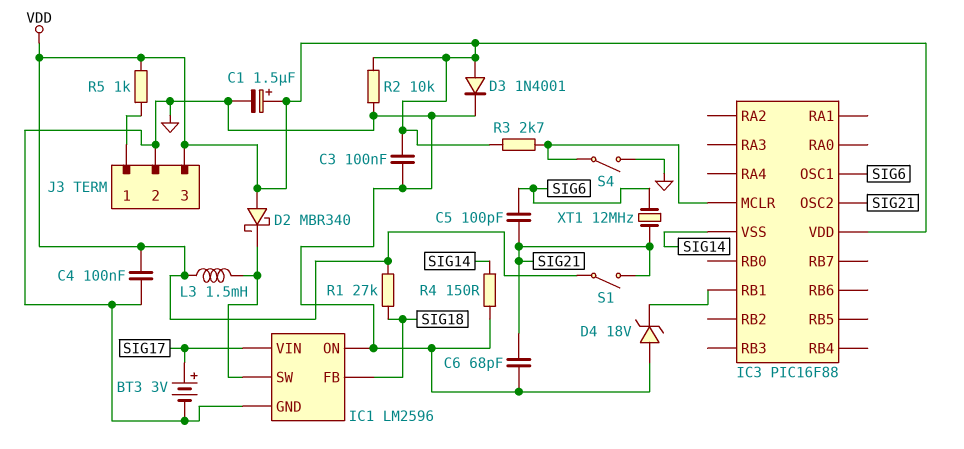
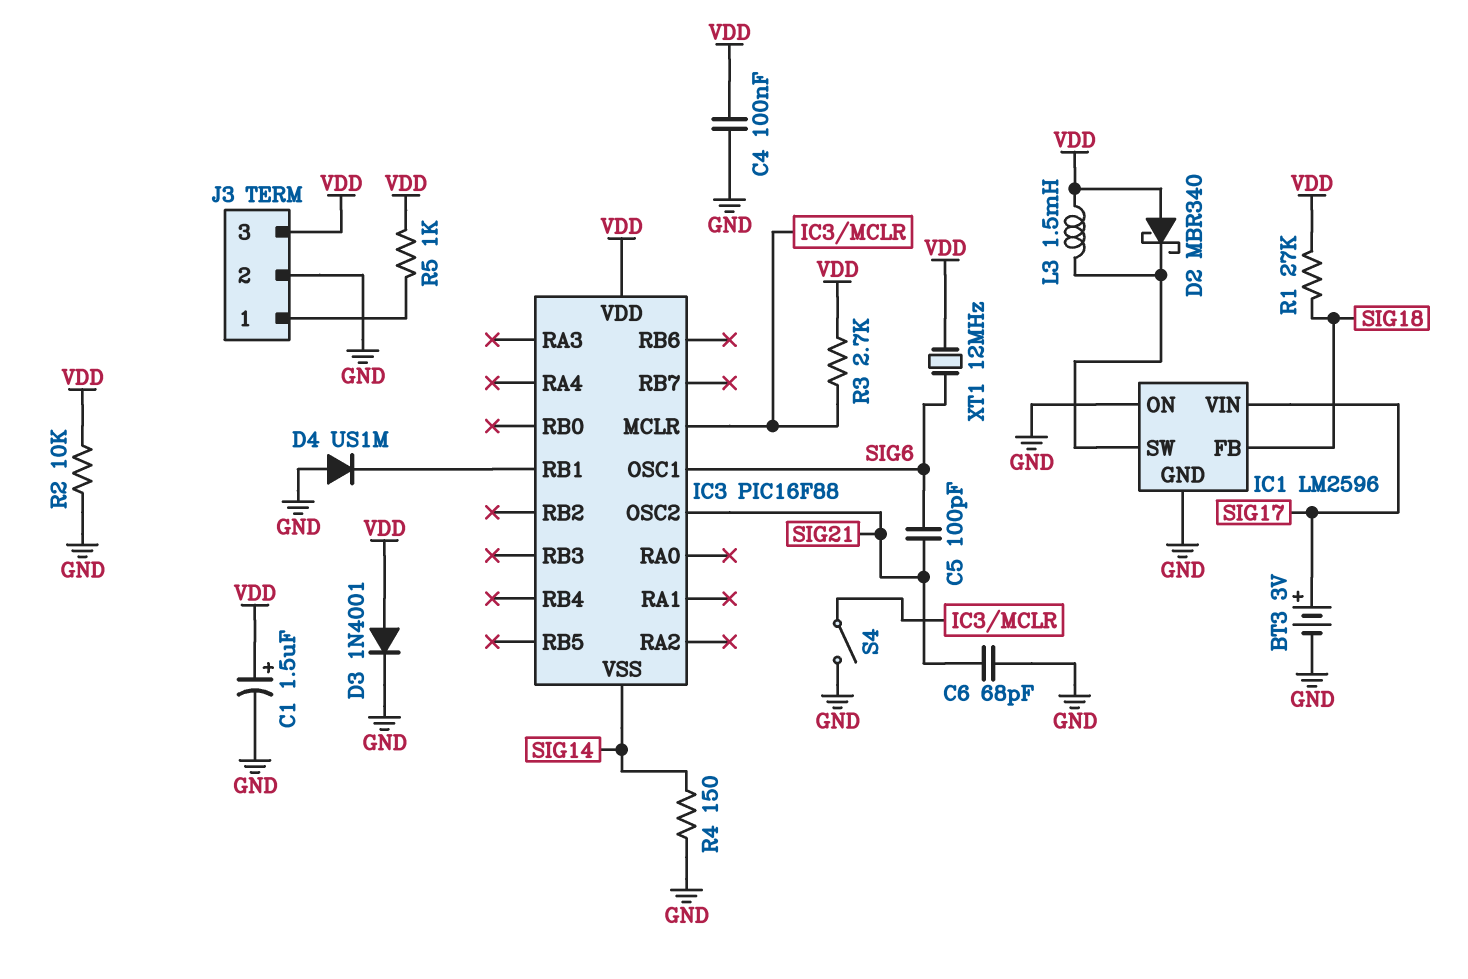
C3: 100nF (GND, VDD) -> none
D4: zener 18V (A GND, K IC3/RB1) -> diode US1M (A GND, K IC3/RB1)
S1: switch (SIG21, VDD) -> none
XT1: 12MHz (SIG6, SIG21) -> 12MHz (SIG6, VDD)

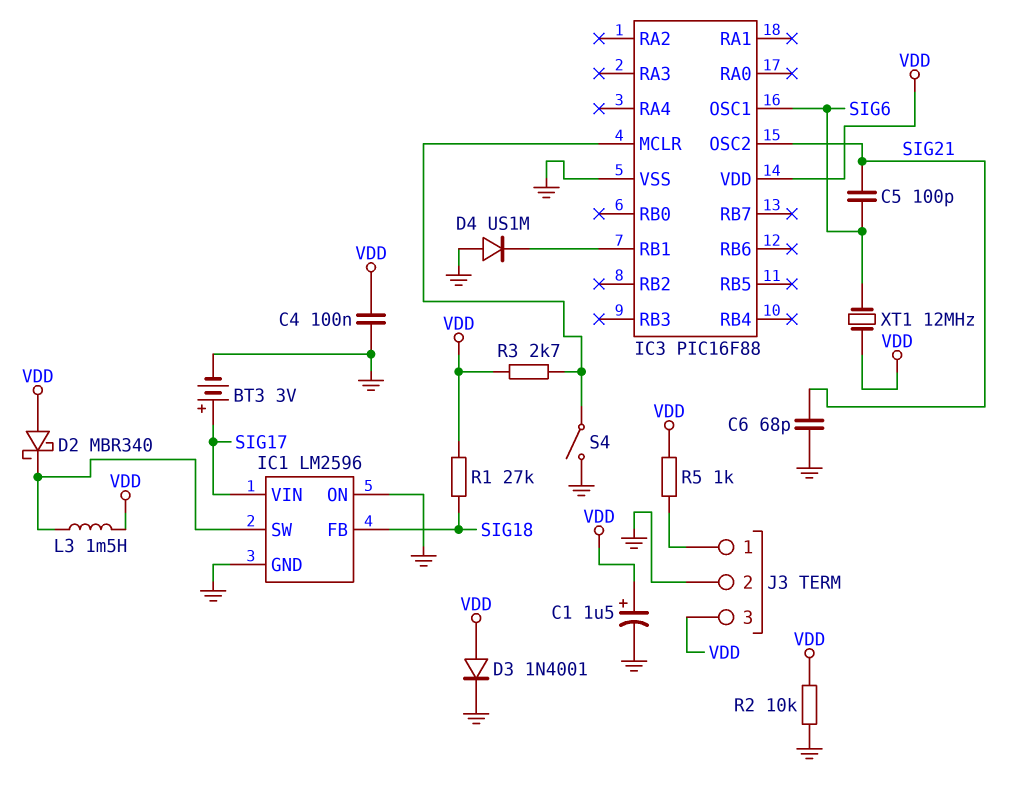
IC3 pin VSS: SIG14 -> GND
R4: 150 (GND, SIG14) -> none

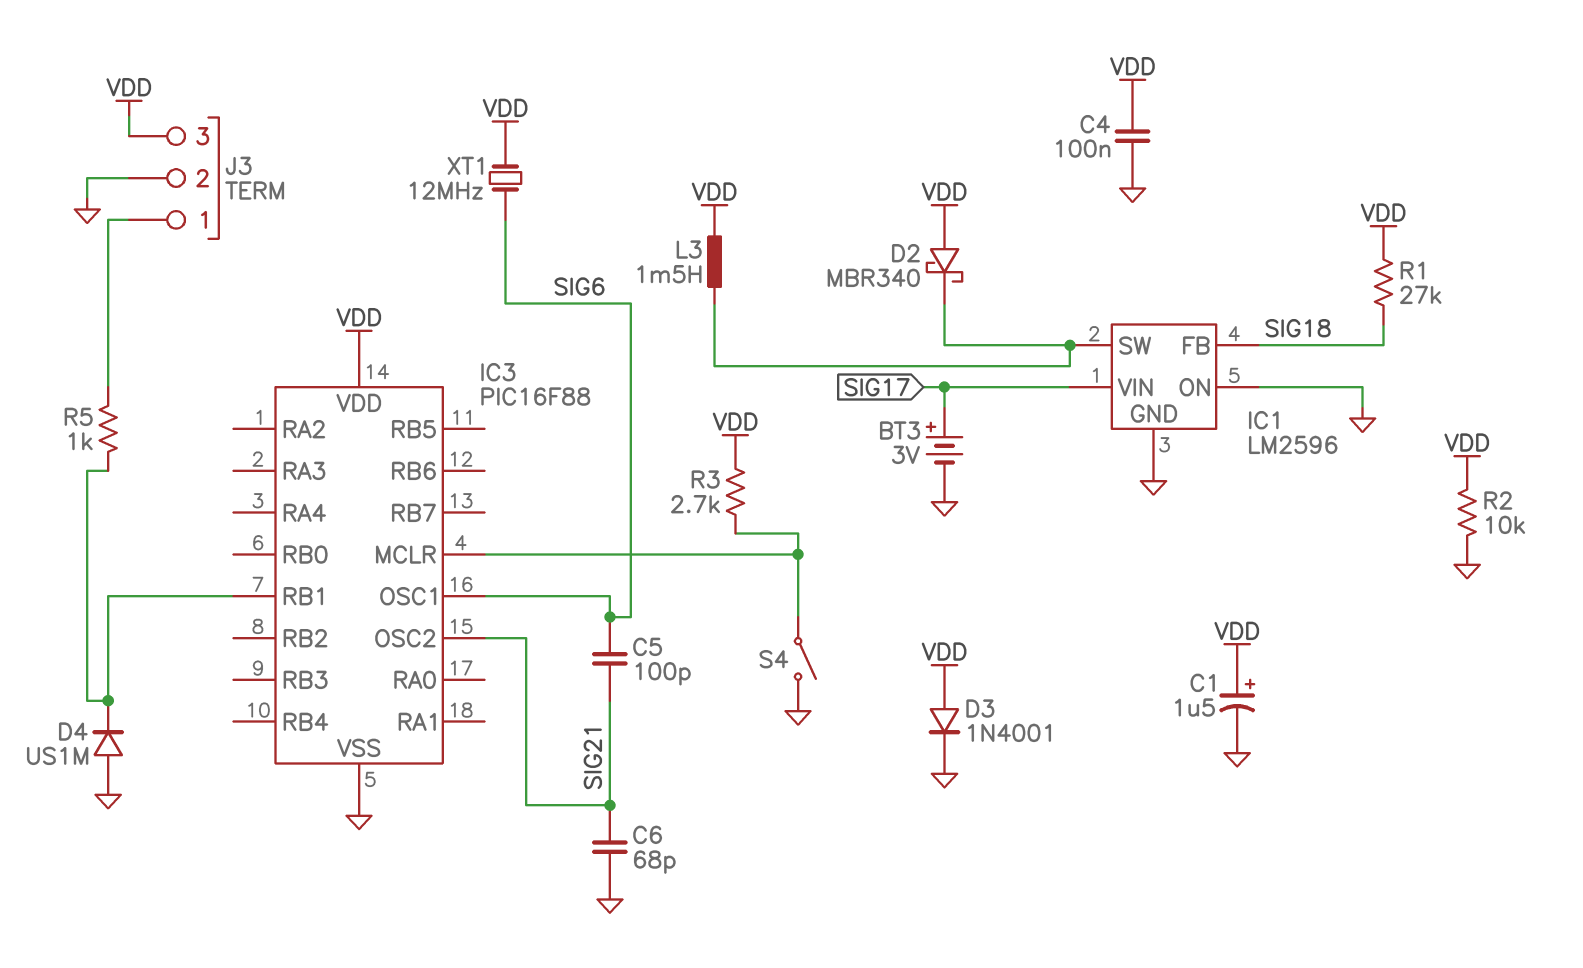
R5: 1k (J3/1, VDD) -> 1k (IC3/RB1, J3/1)

